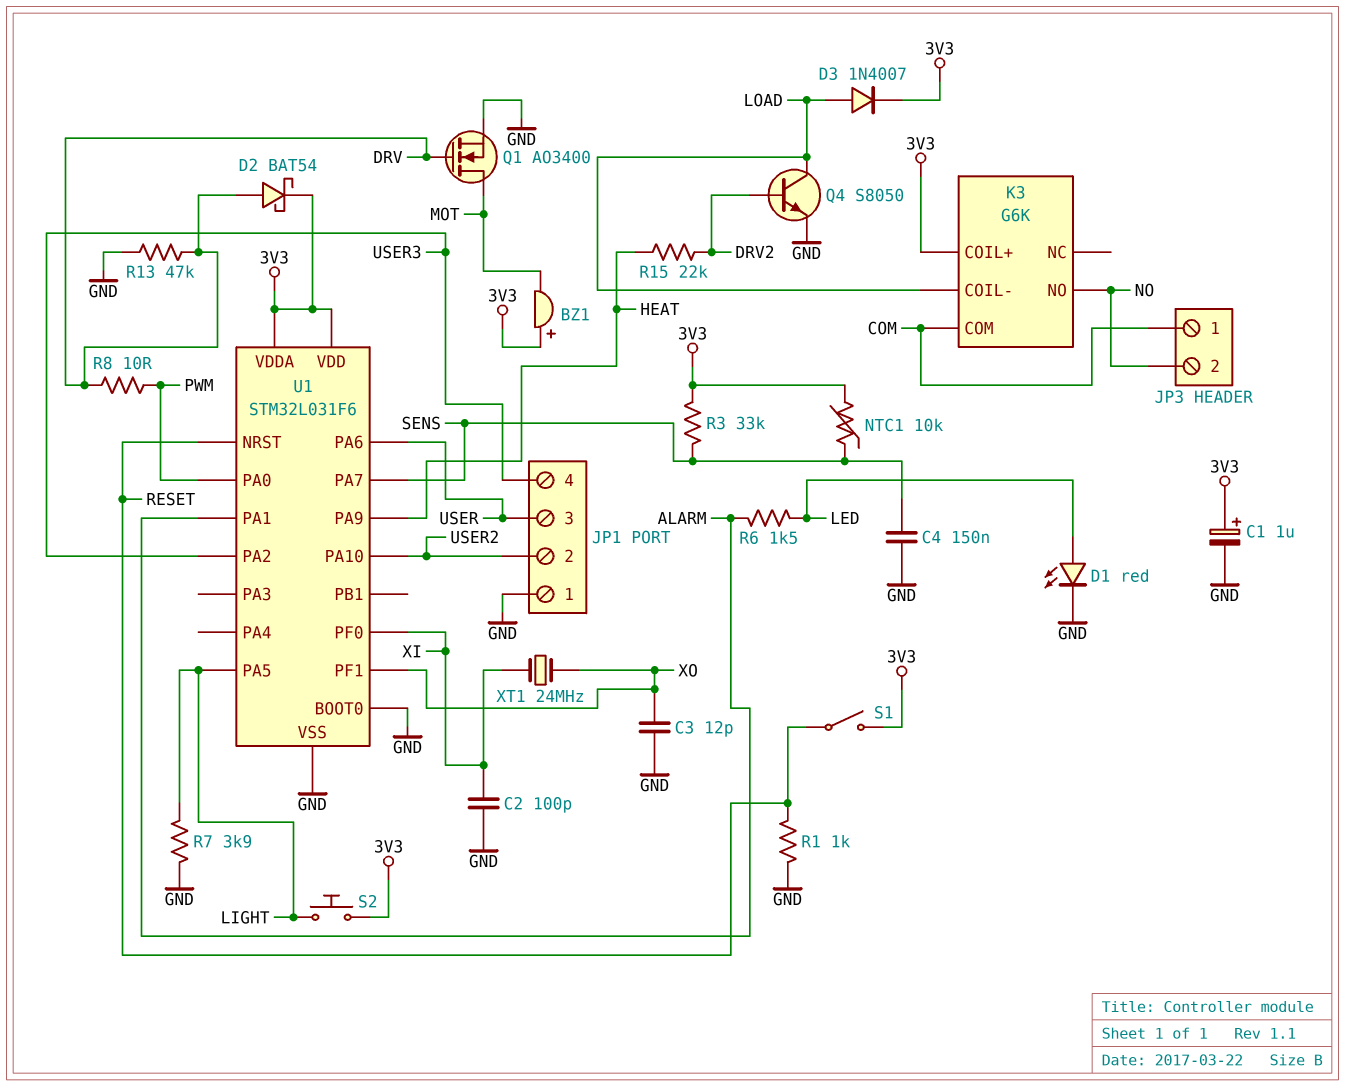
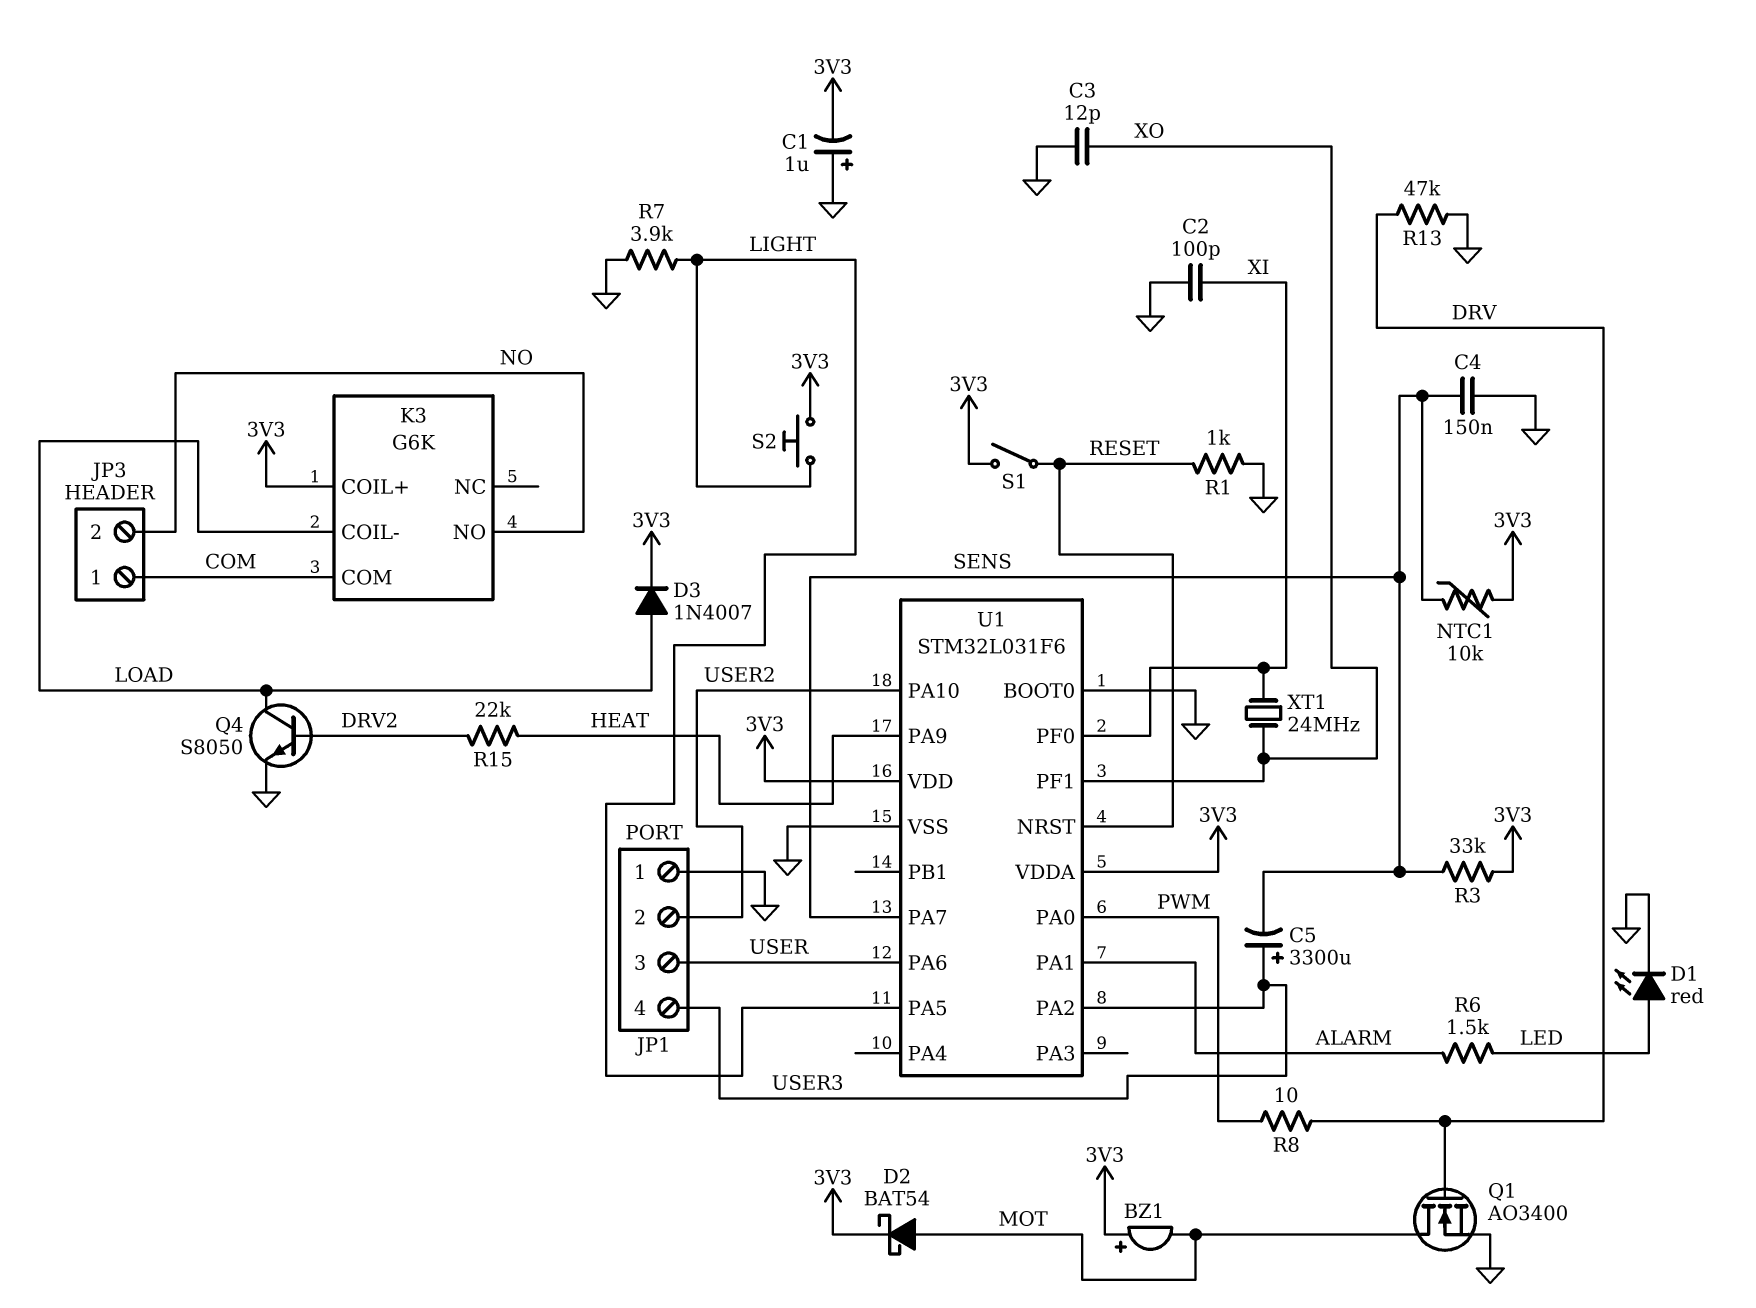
C1: 1uF (plus 3V3, minus GND) -> 1uF (plus GND, minus 3V3)
C5: none -> 3300uF (plus USER3, minus SENS)
D2: schottky BAT54 (A DRV, K 3V3) -> schottky BAT54 (A MOT, K 3V3)

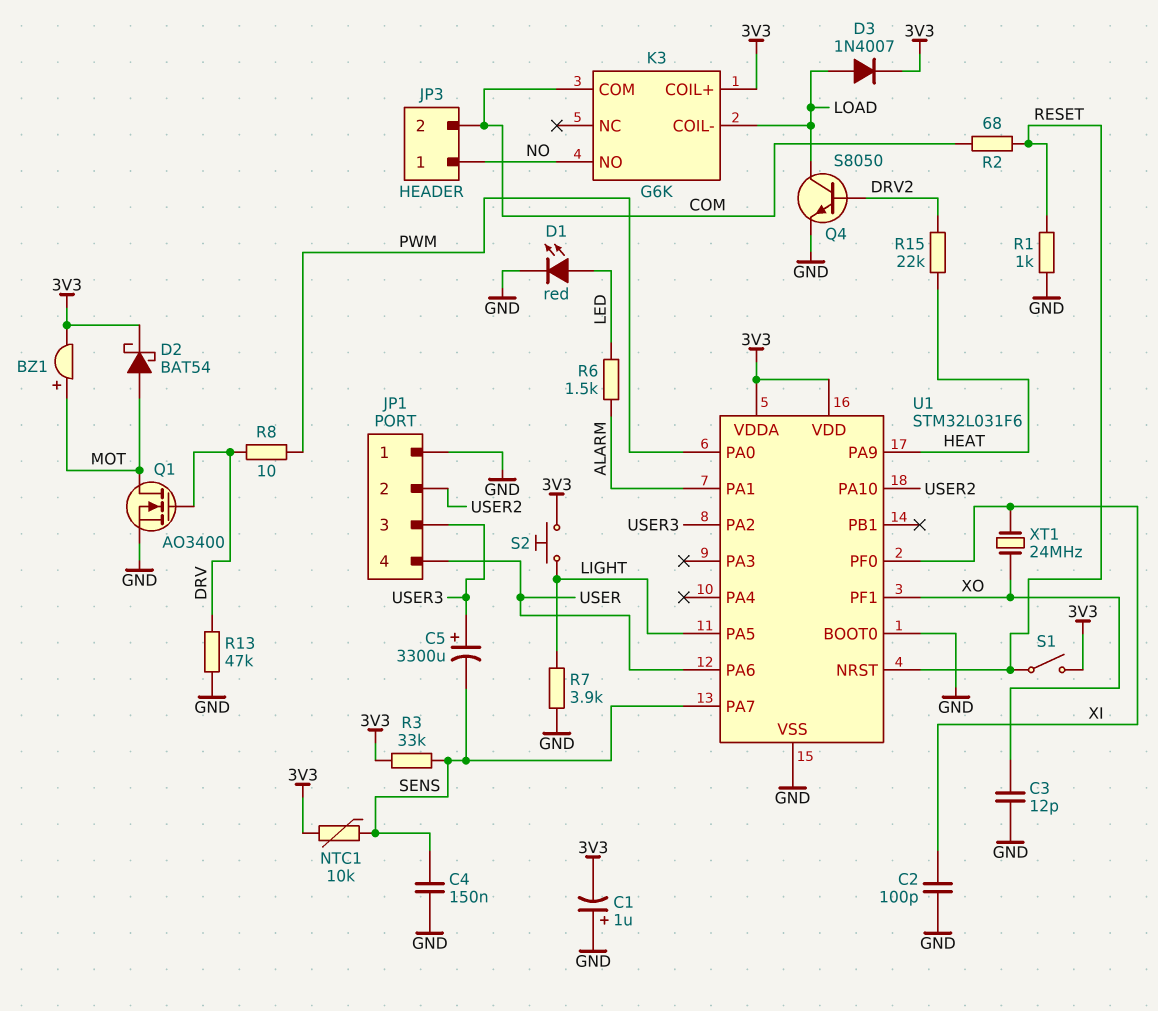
BZ1: buzzer (plus 3V3, minus MOT) -> buzzer (plus MOT, minus 3V3)
JP1 pin 3: USER -> USER3
JP1 pin 4: USER3 -> USER
JP3 pin 1: COM -> NO
JP3 pin 2: NO -> COM
R2: none -> 68 (COM, RESET)

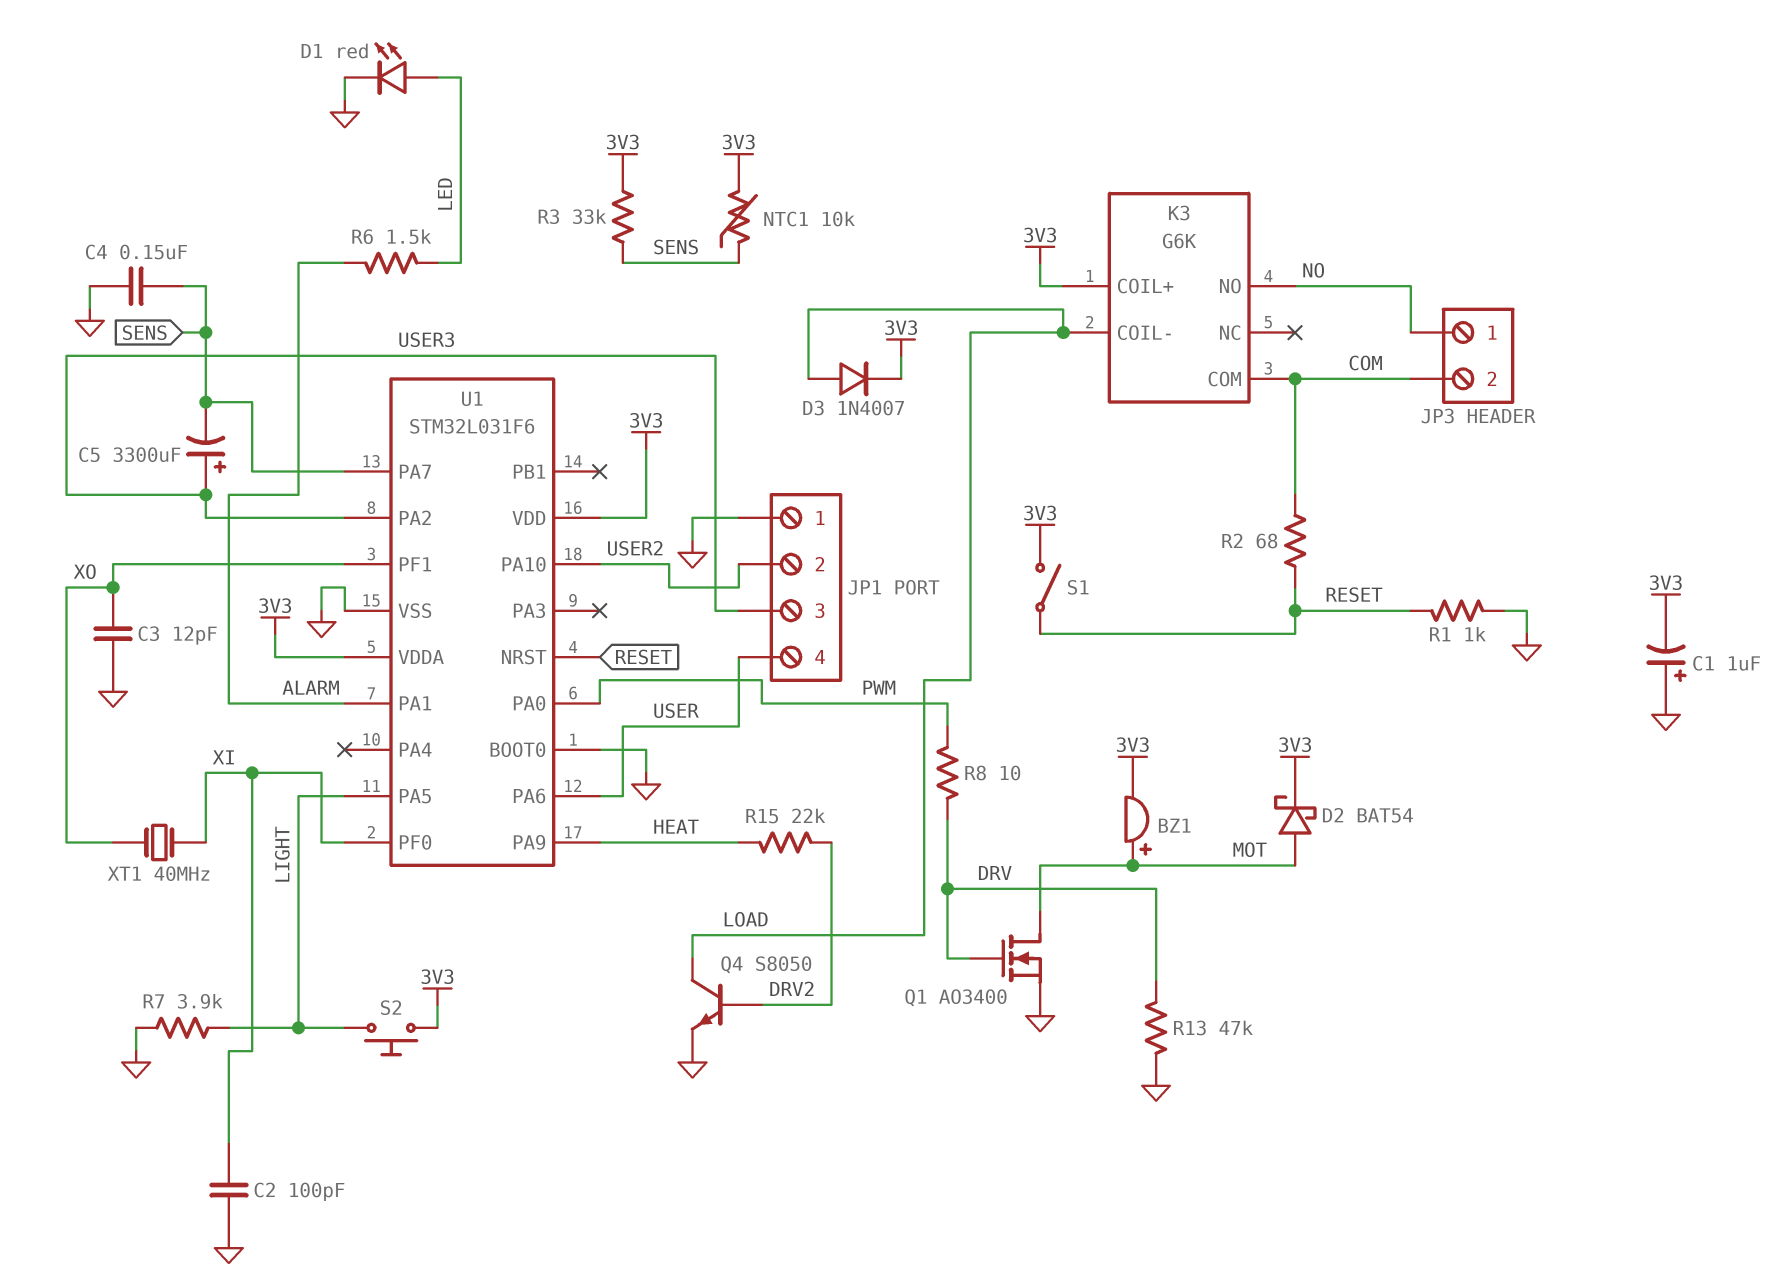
XT1: 24MHz (XI, XO) -> 40MHz (XI, XO)

